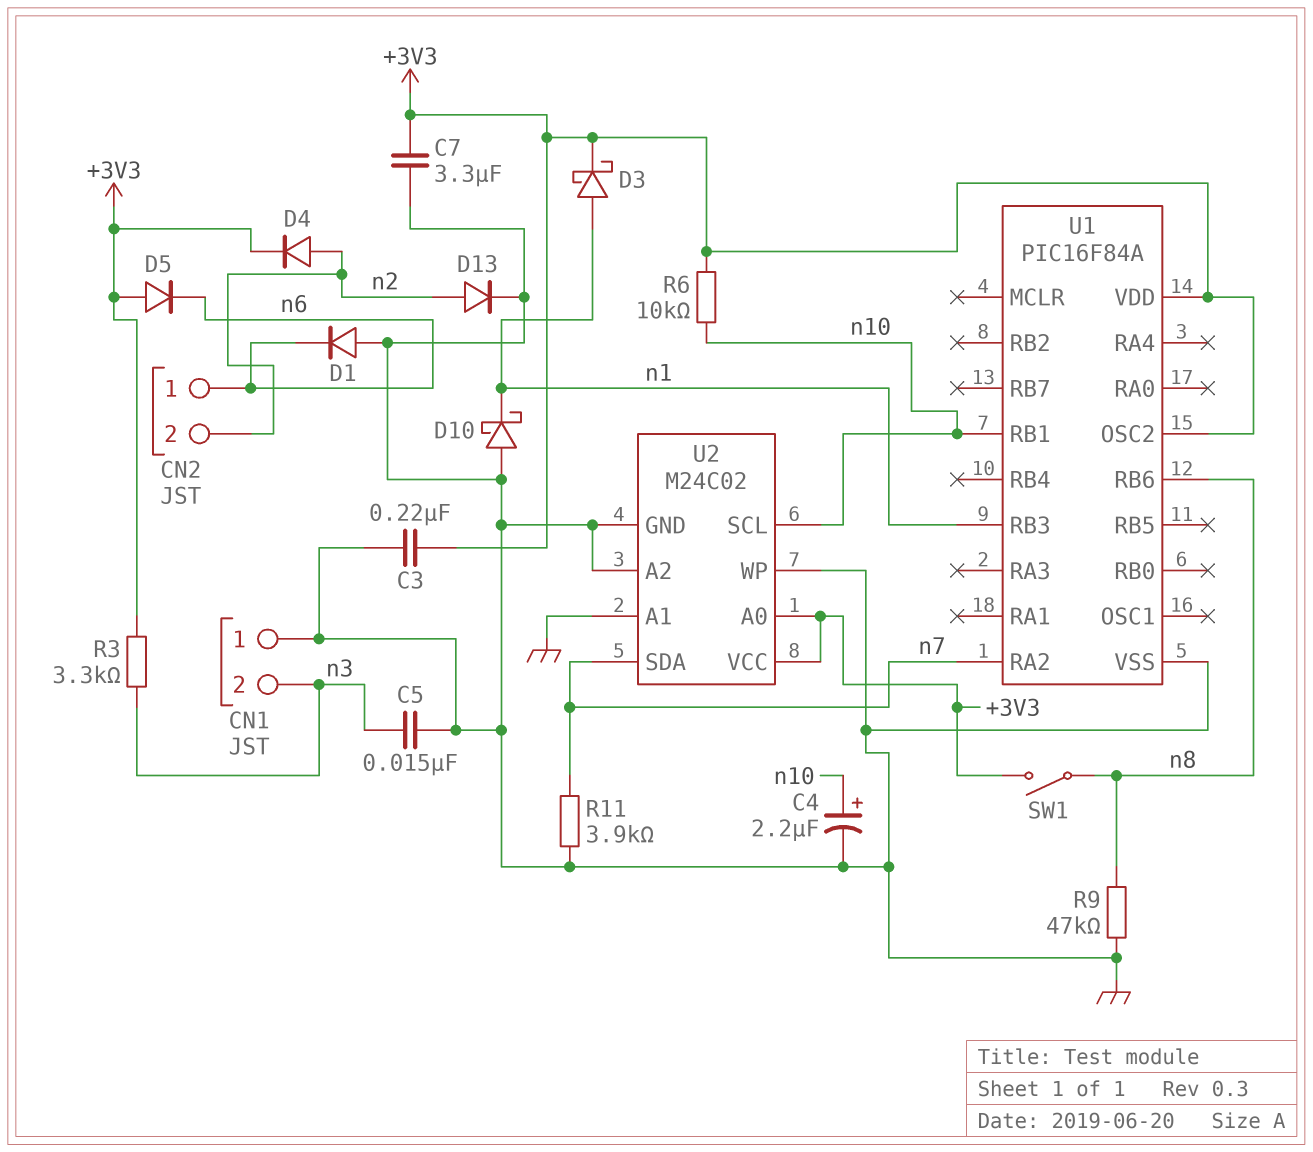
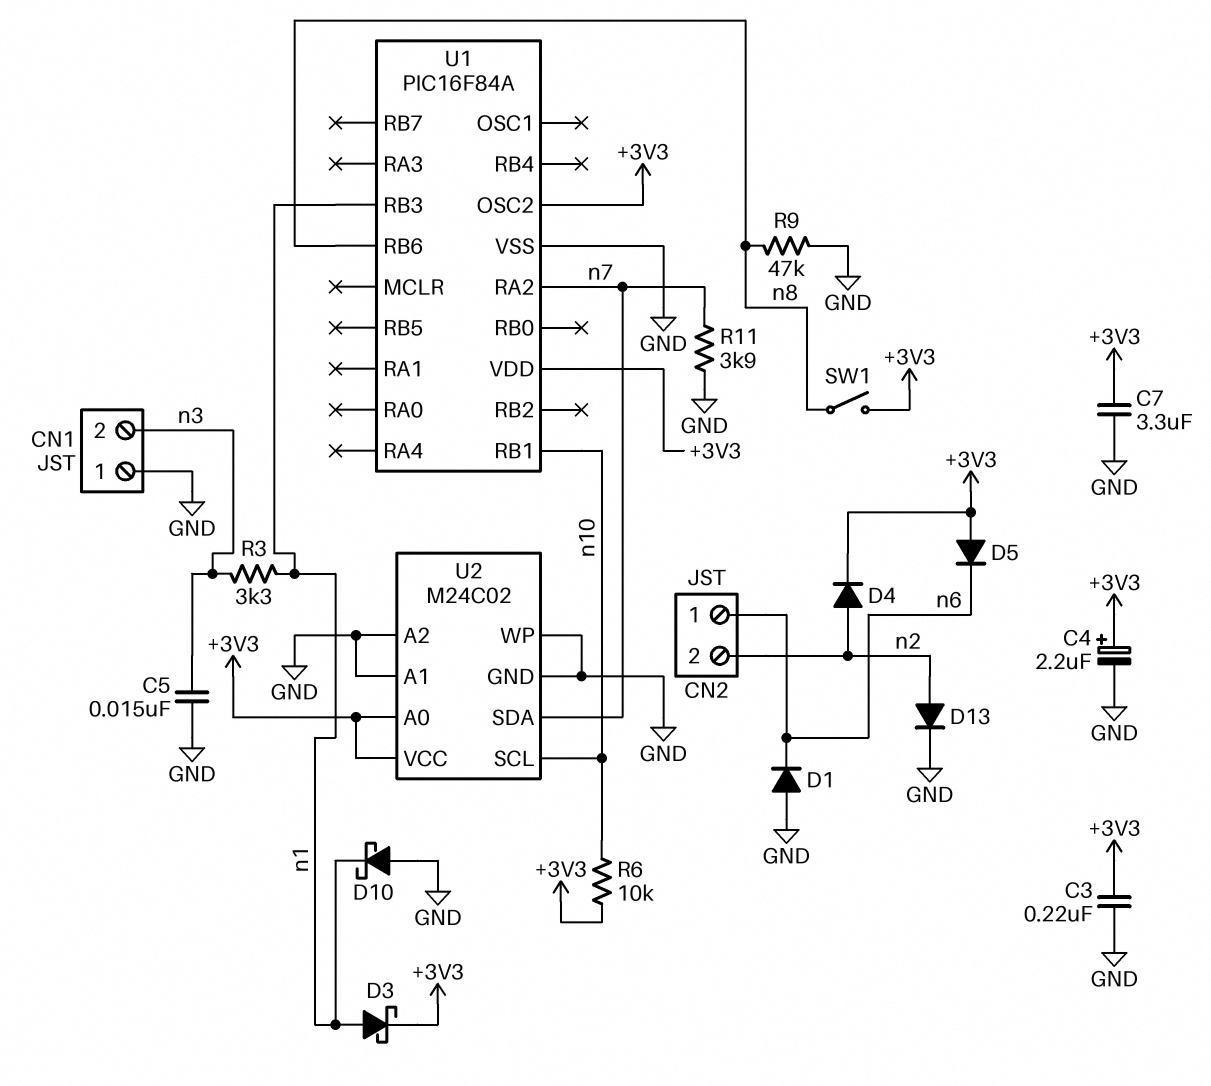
C4: 2.2uF (plus n10, minus GND) -> 2.2uF (plus +3V3, minus GND)
R3: 3.3k (+3V3, n3) -> 3.3k (n1, n3)

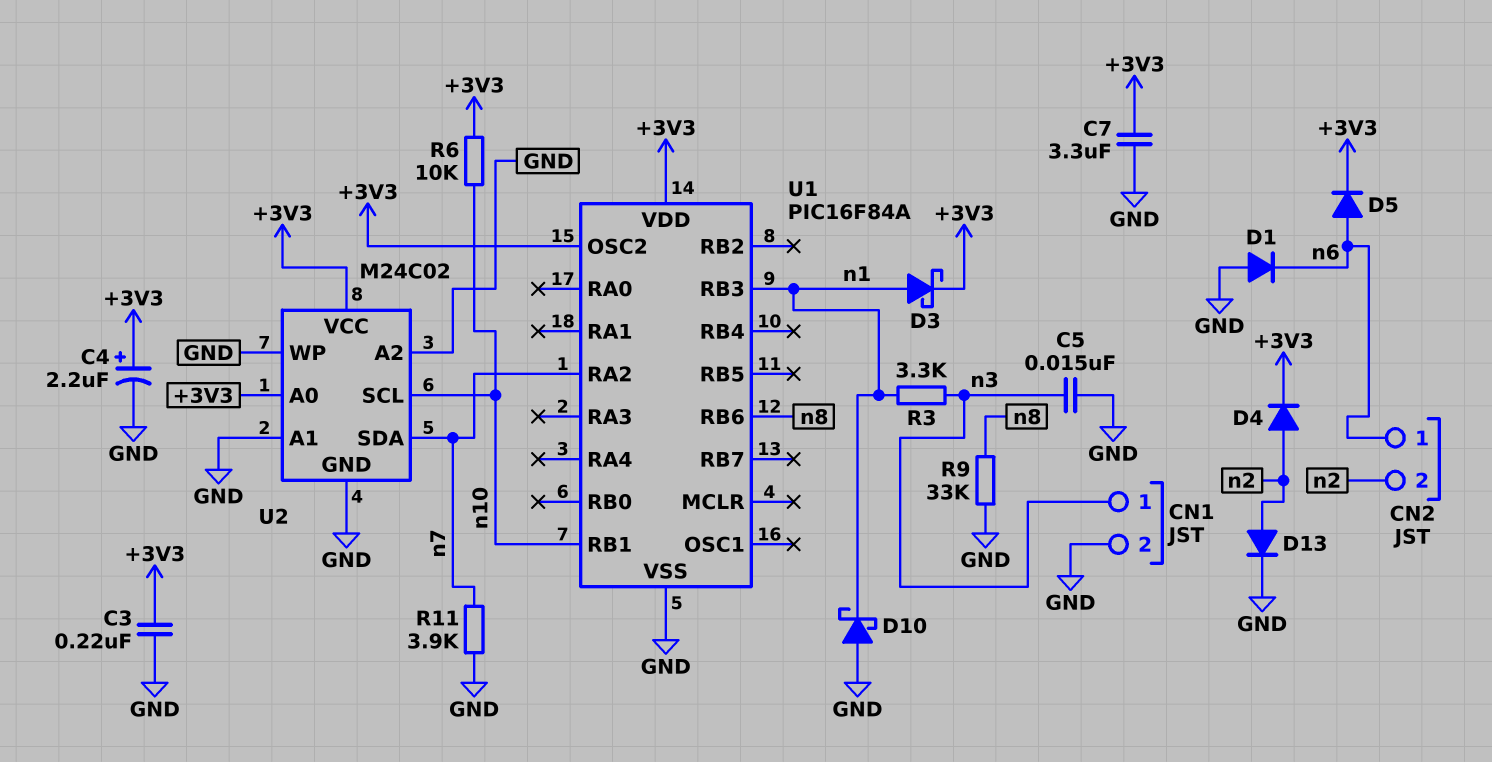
CN1 pin 1: GND -> n3
CN1 pin 2: n3 -> GND
D5: diode (A +3V3, K n6) -> diode (A n6, K +3V3)
R9: 47k (GND, n8) -> 33k (GND, n8)
SW1: switch (+3V3, n8) -> none

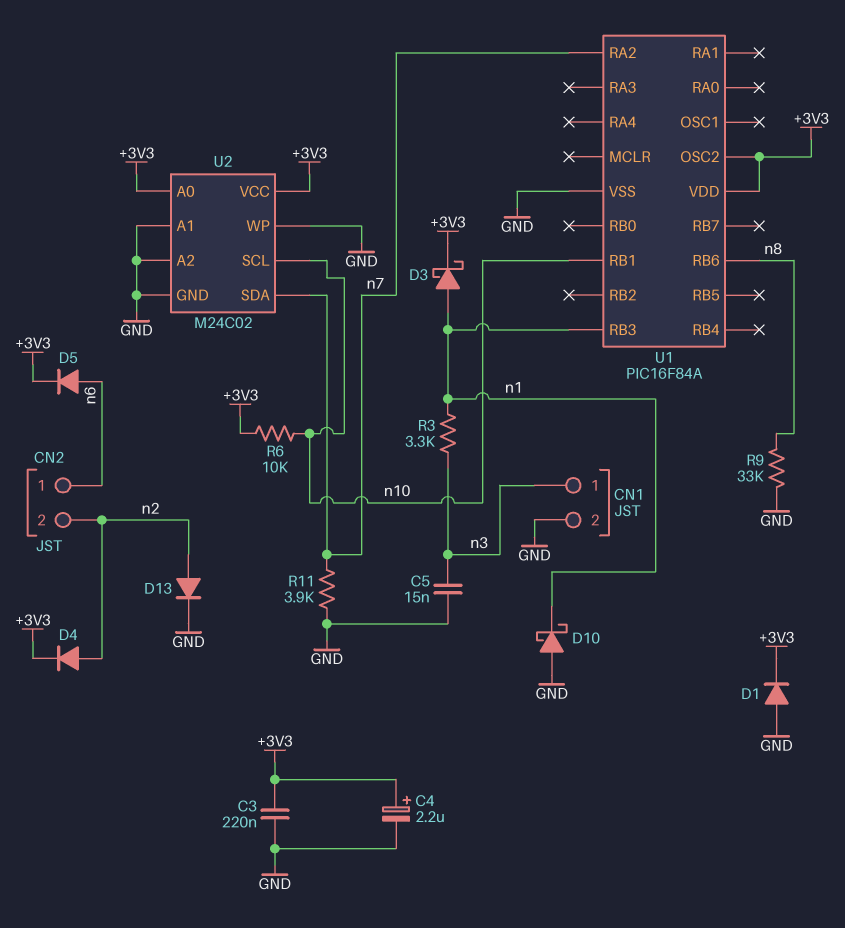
C7: 3.3uF (+3V3, GND) -> none
D1: diode (A GND, K n6) -> diode (A GND, K +3V3)

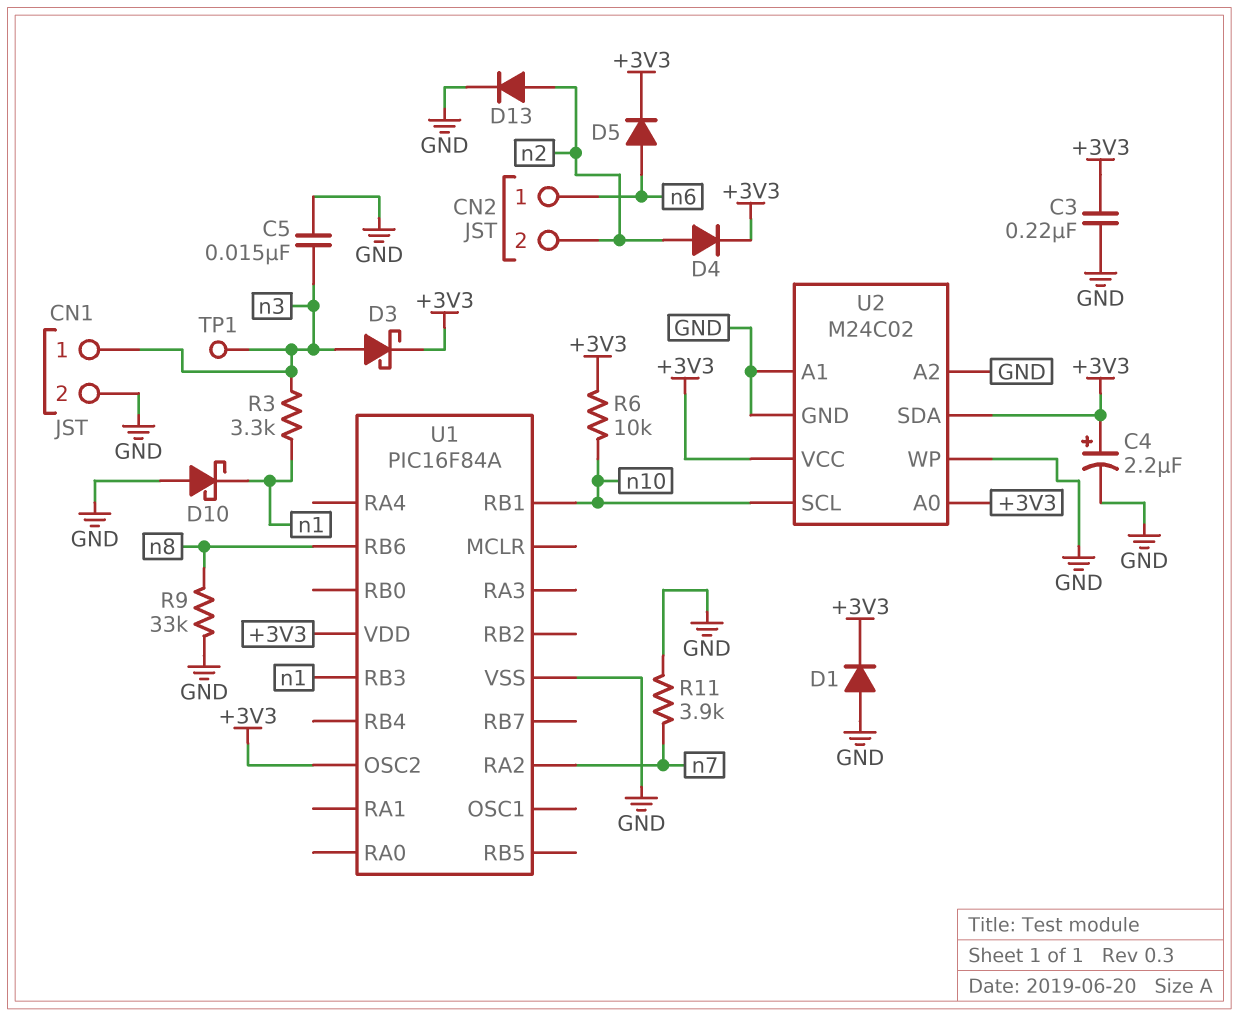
D3: schottky (A n1, K +3V3) -> schottky (A n3, K +3V3)
TP1: none -> test point (n3)
U2 pin SDA: n7 -> +3V3

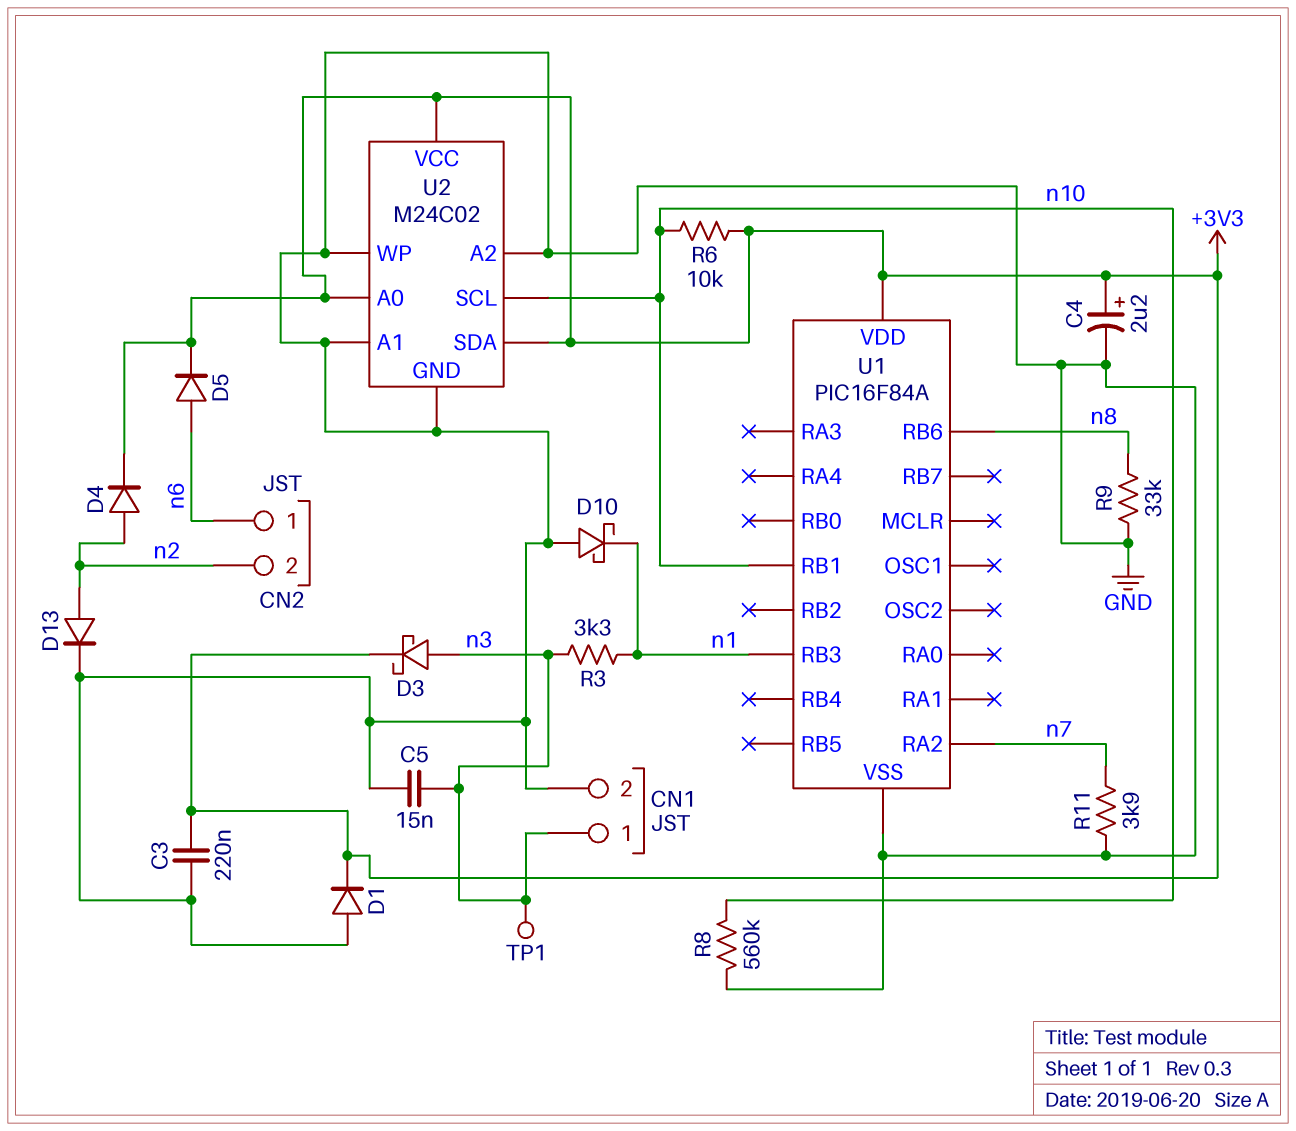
R8: none -> 560k (GND, n10)
U1 pin OSC2: +3V3 -> none

